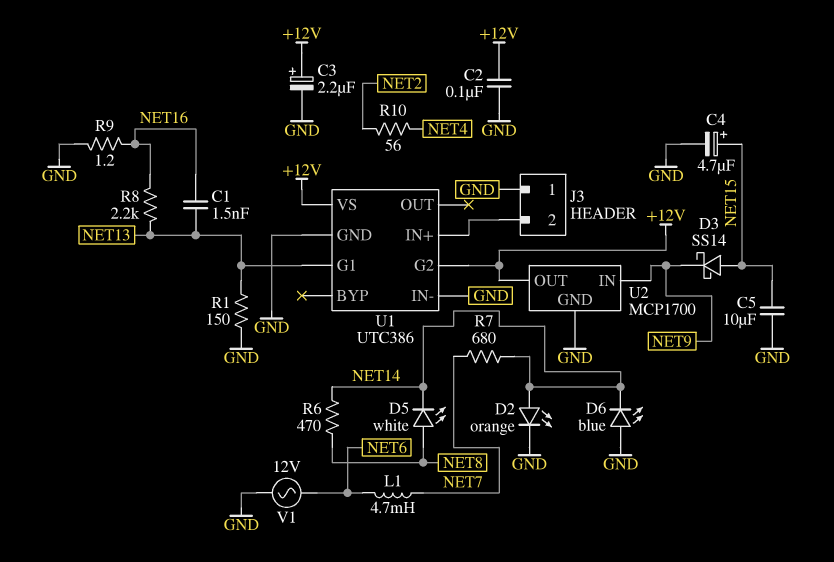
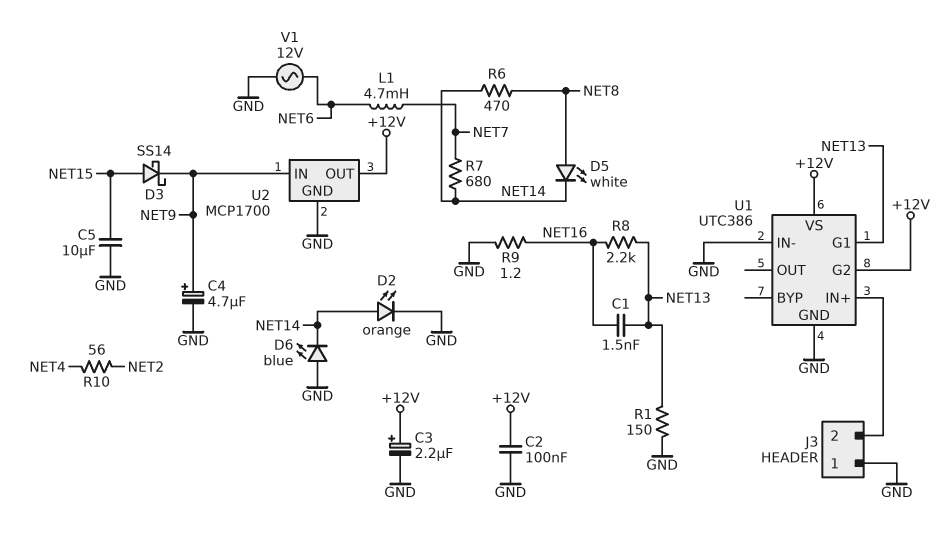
C4: 4.7uF (plus NET15, minus GND) -> 4.7uF (plus NET9, minus GND)

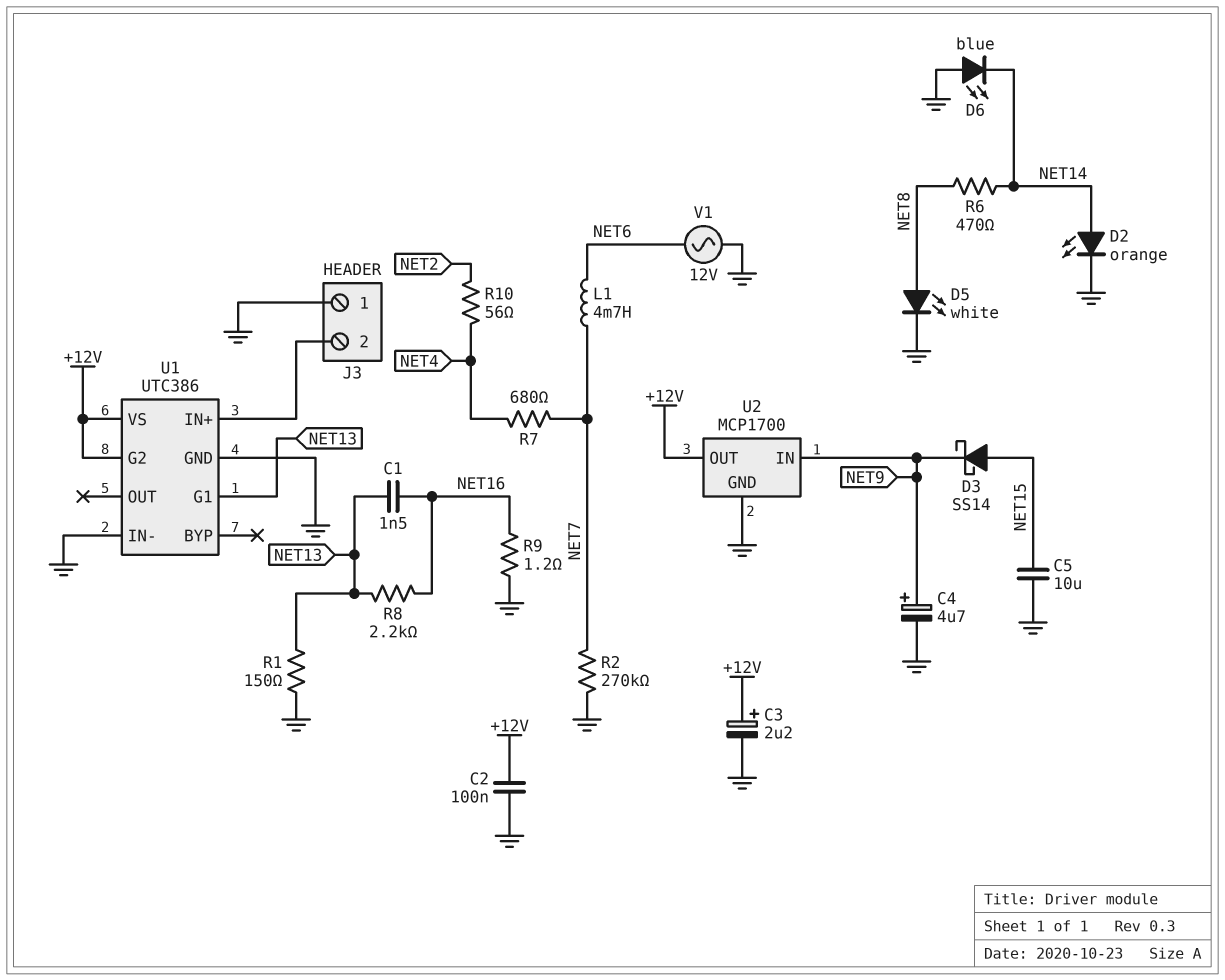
D5: LED white (A NET8, K NET14) -> LED white (A NET8, K GND)
R2: none -> 270k (GND, NET7)
R7: 680 (NET7, NET14) -> 680 (NET4, NET7)

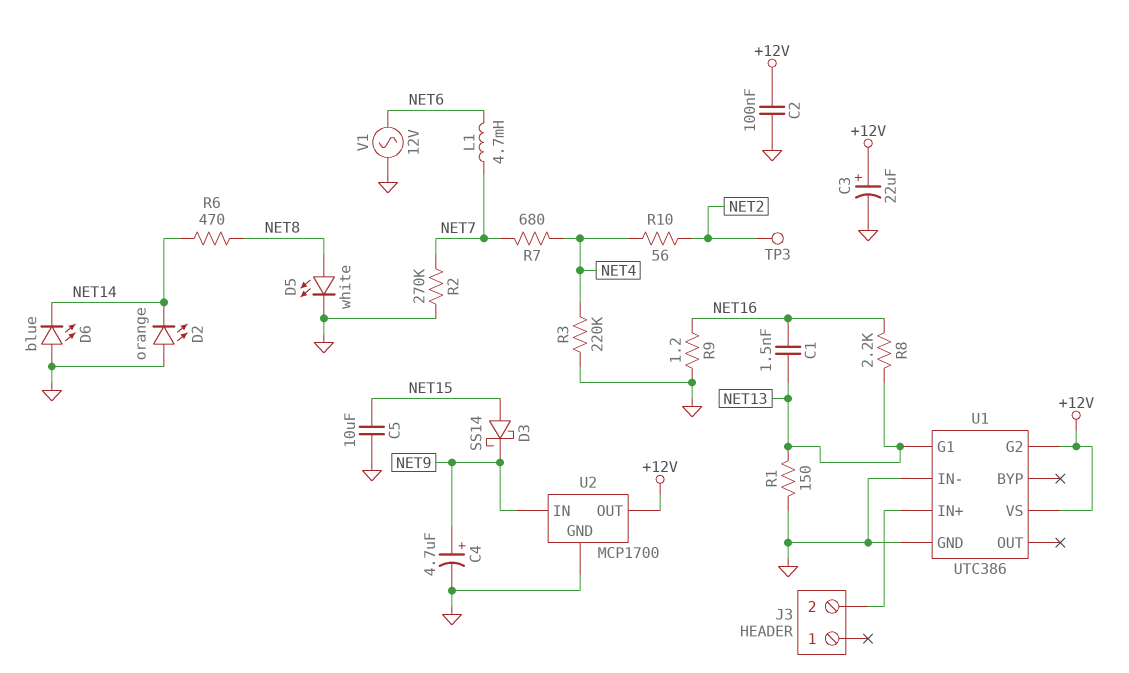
C3: 2.2uF (plus +12V, minus GND) -> 22uF (plus +12V, minus GND)
D2: LED orange (A NET14, K GND) -> LED orange (A GND, K NET14)
J3 pin 1: GND -> none
R3: none -> 220k (GND, NET4)
TP3: none -> test point (NET2)

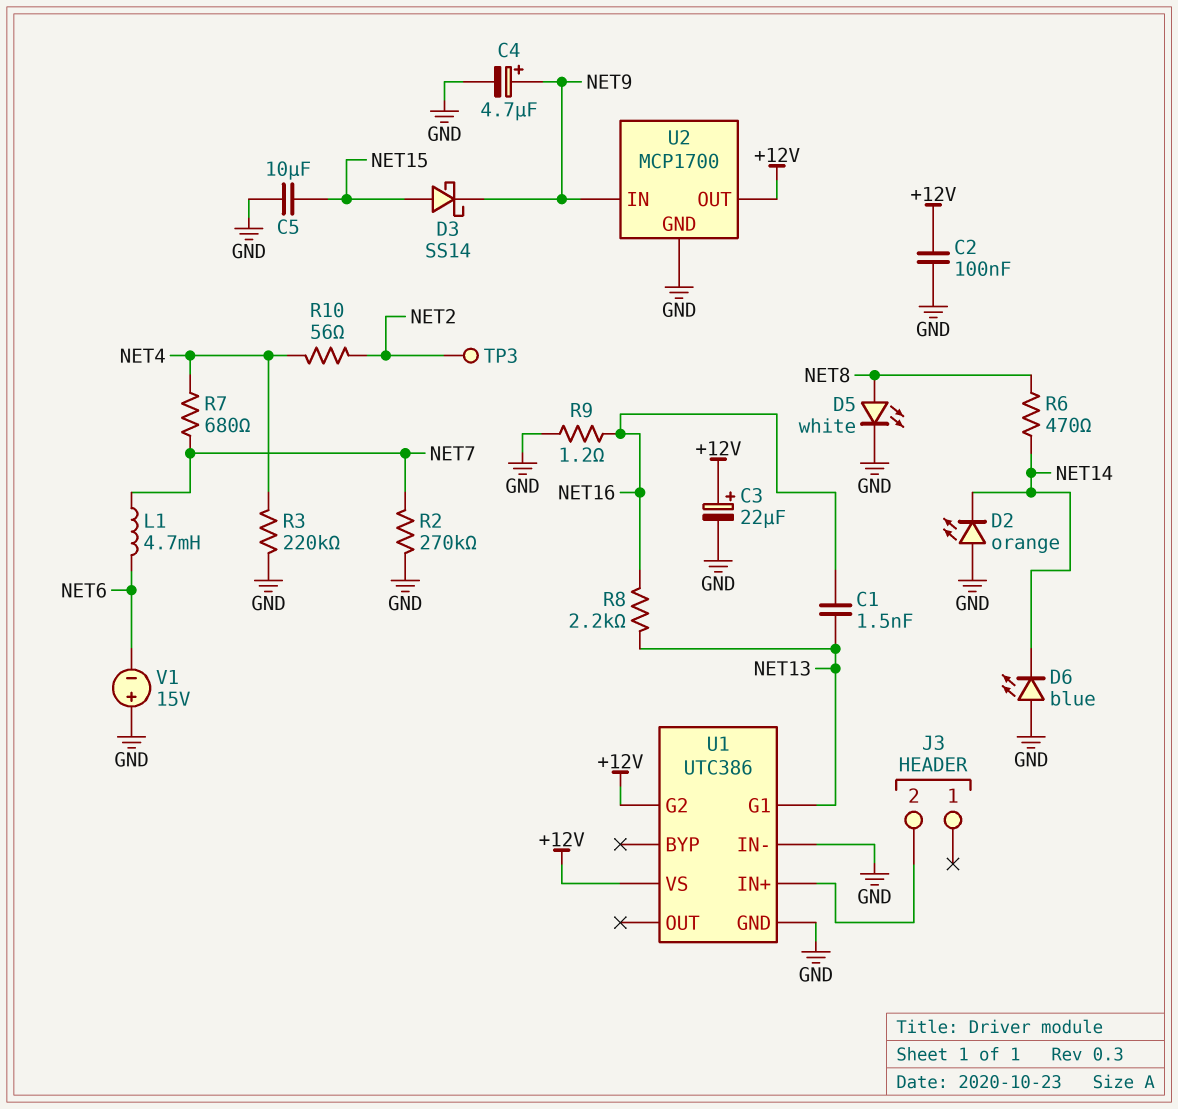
R1: 150 (GND, NET13) -> none
V1: AC 12V (GND, NET6) -> 15V (plus GND, minus NET6)

